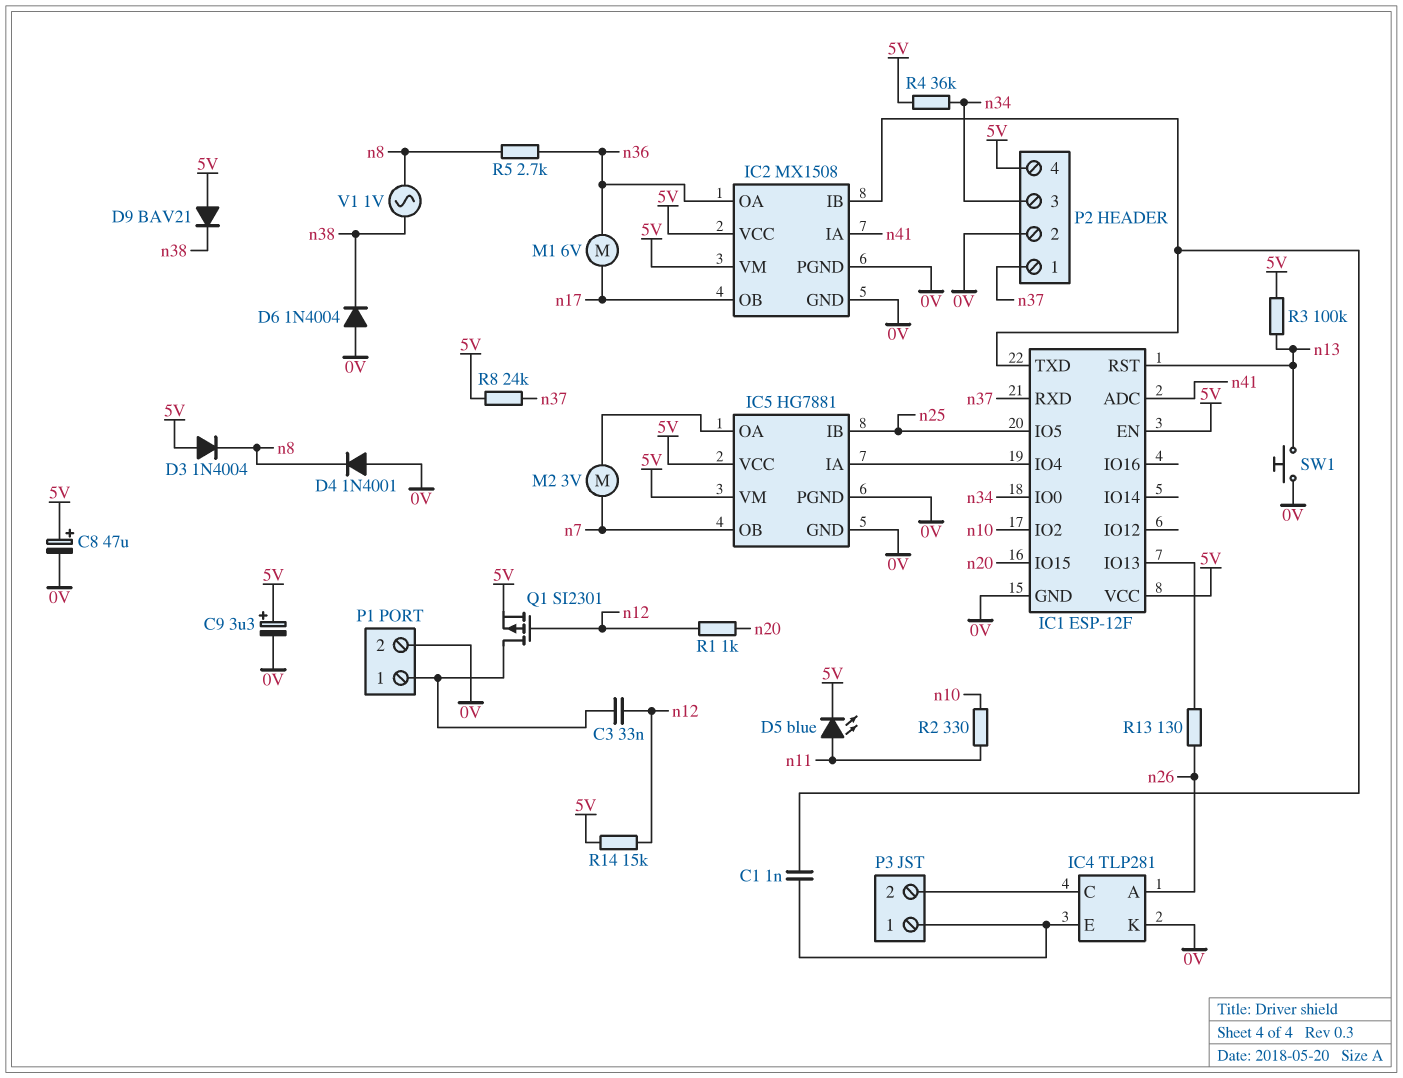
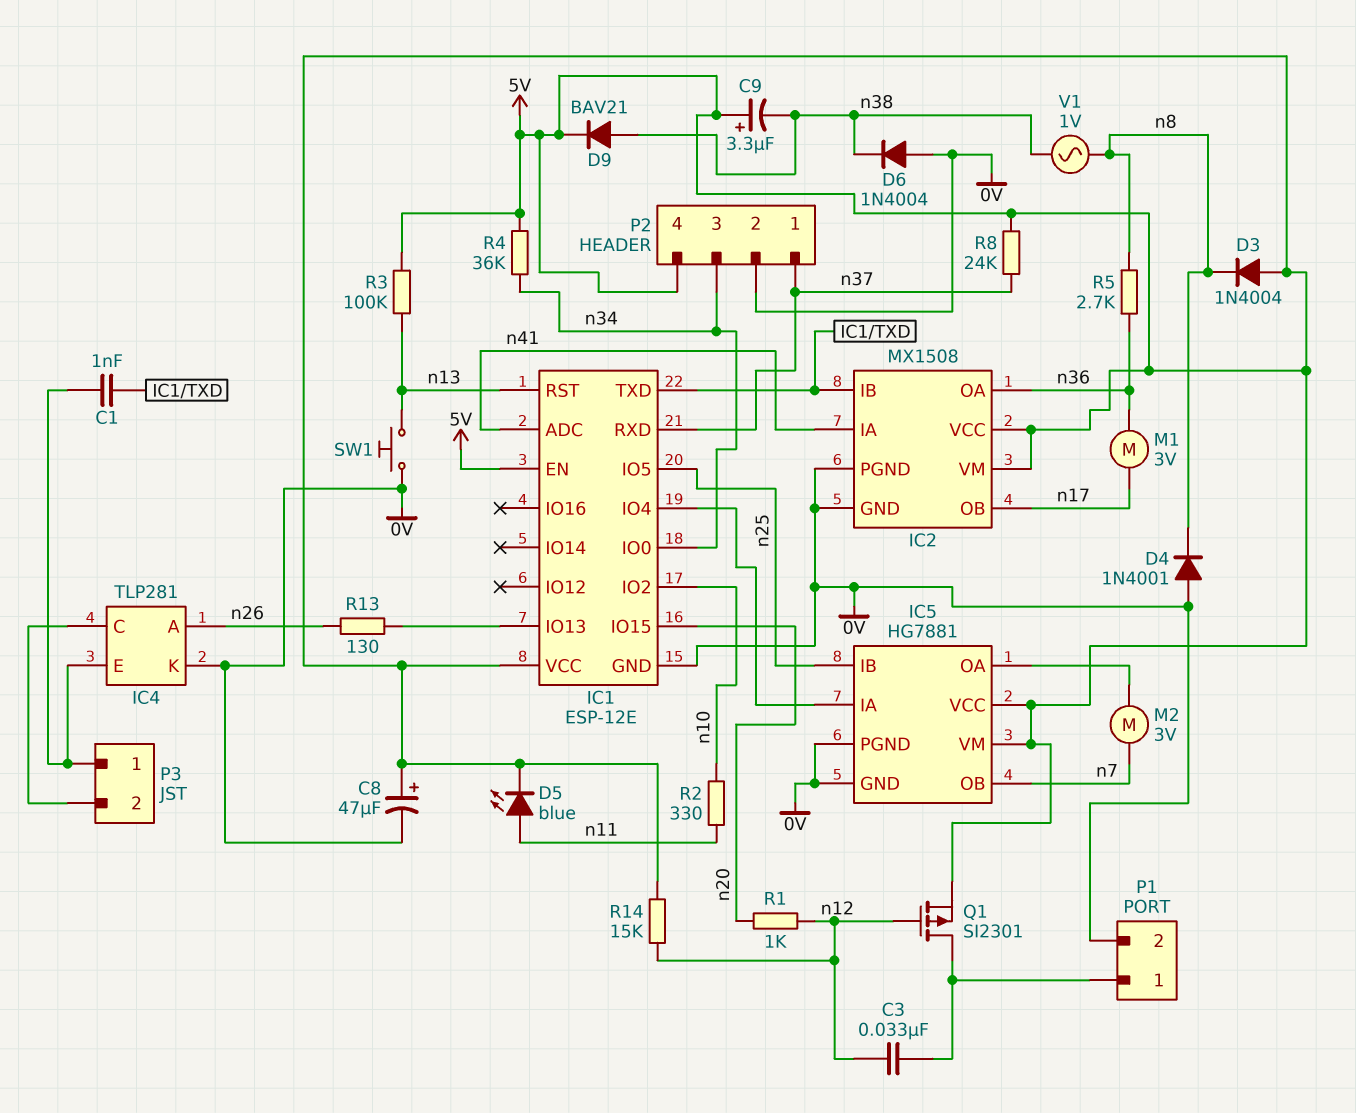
C9: 3.3uF (plus 5V, minus 0V) -> 3.3uF (plus 5V, minus n38)
D9: diode BAV21 (A 5V, K n38) -> diode BAV21 (A n38, K 5V)
IC1: ESP-12F -> ESP-12E
M1: motor 6V (n17, n36) -> motor 3V (n17, n36)

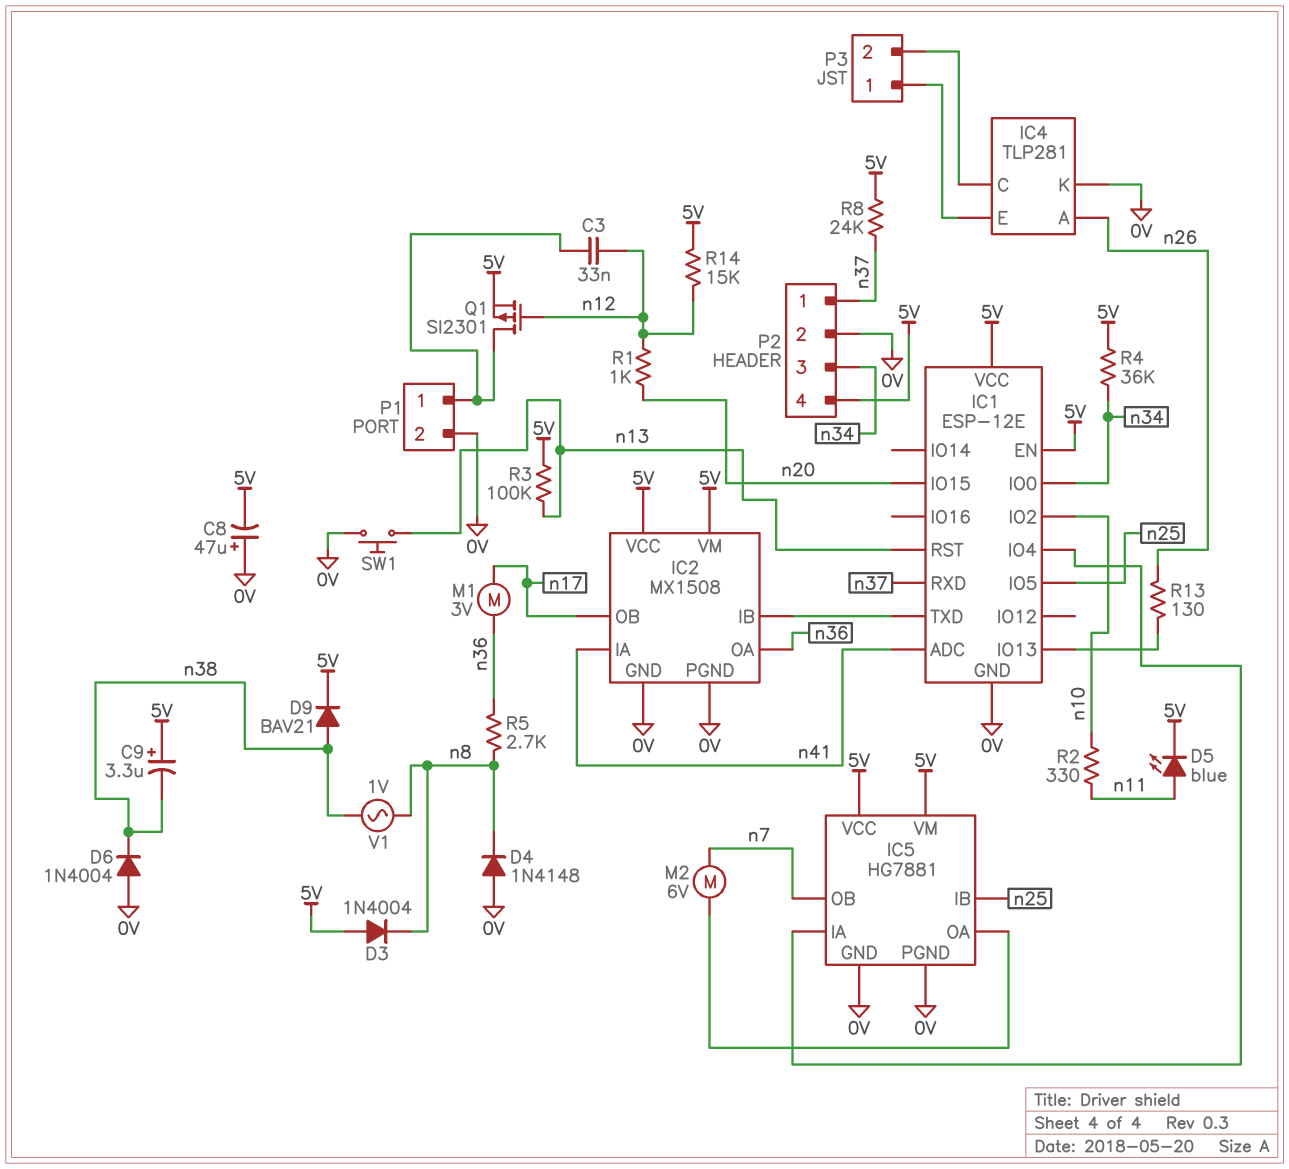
C1: 1nF (IC1/TXD, IC4/E) -> none
C8: 47uF (plus 5V, minus 0V) -> 47uF (plus 0V, minus 5V)
D4: diode 1N4001 (A 0V, K n8) -> diode 1N4148 (A 0V, K n8)
M2: motor 3V (IC5/OA, n7) -> motor 6V (IC5/OA, n7)

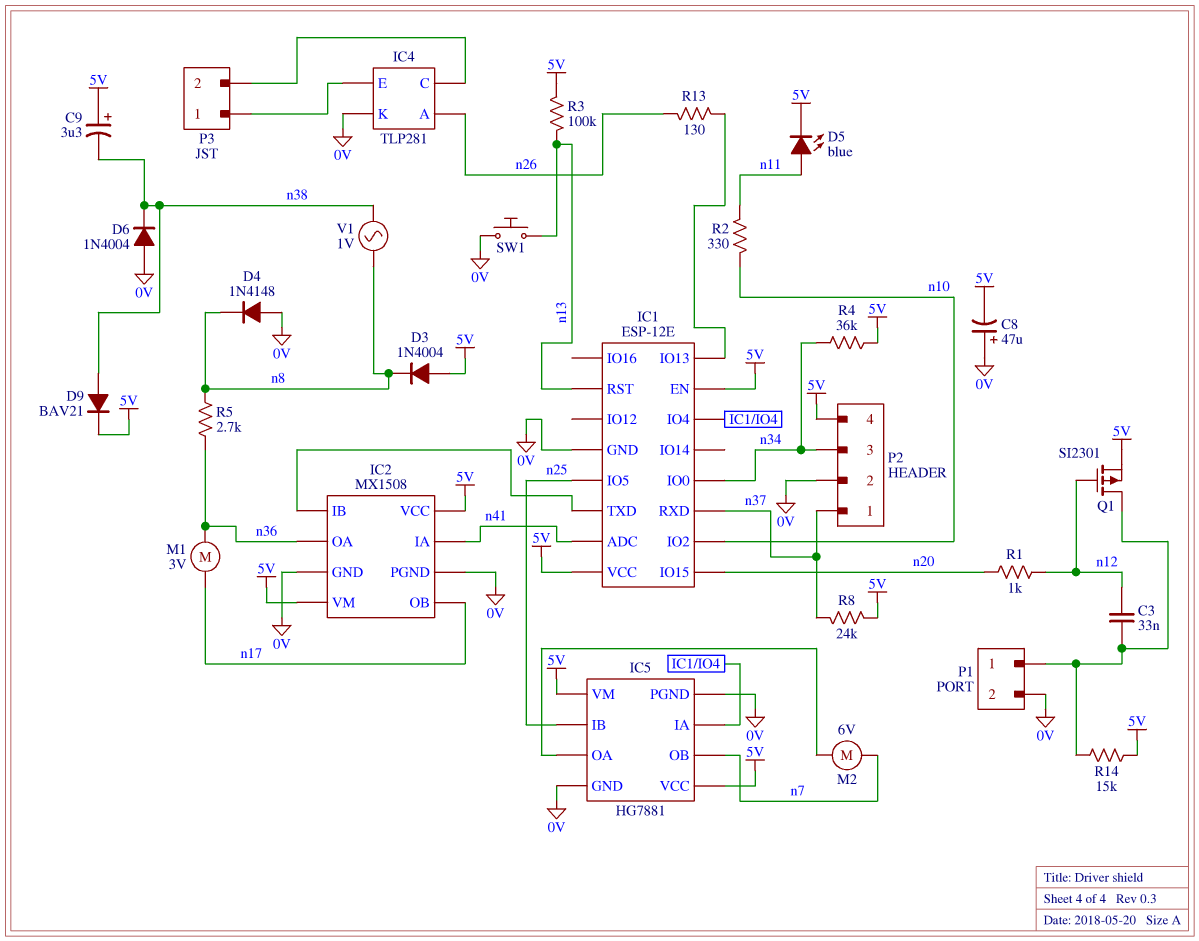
R14: 15k (5V, n12) -> 15k (5V, P1/1)

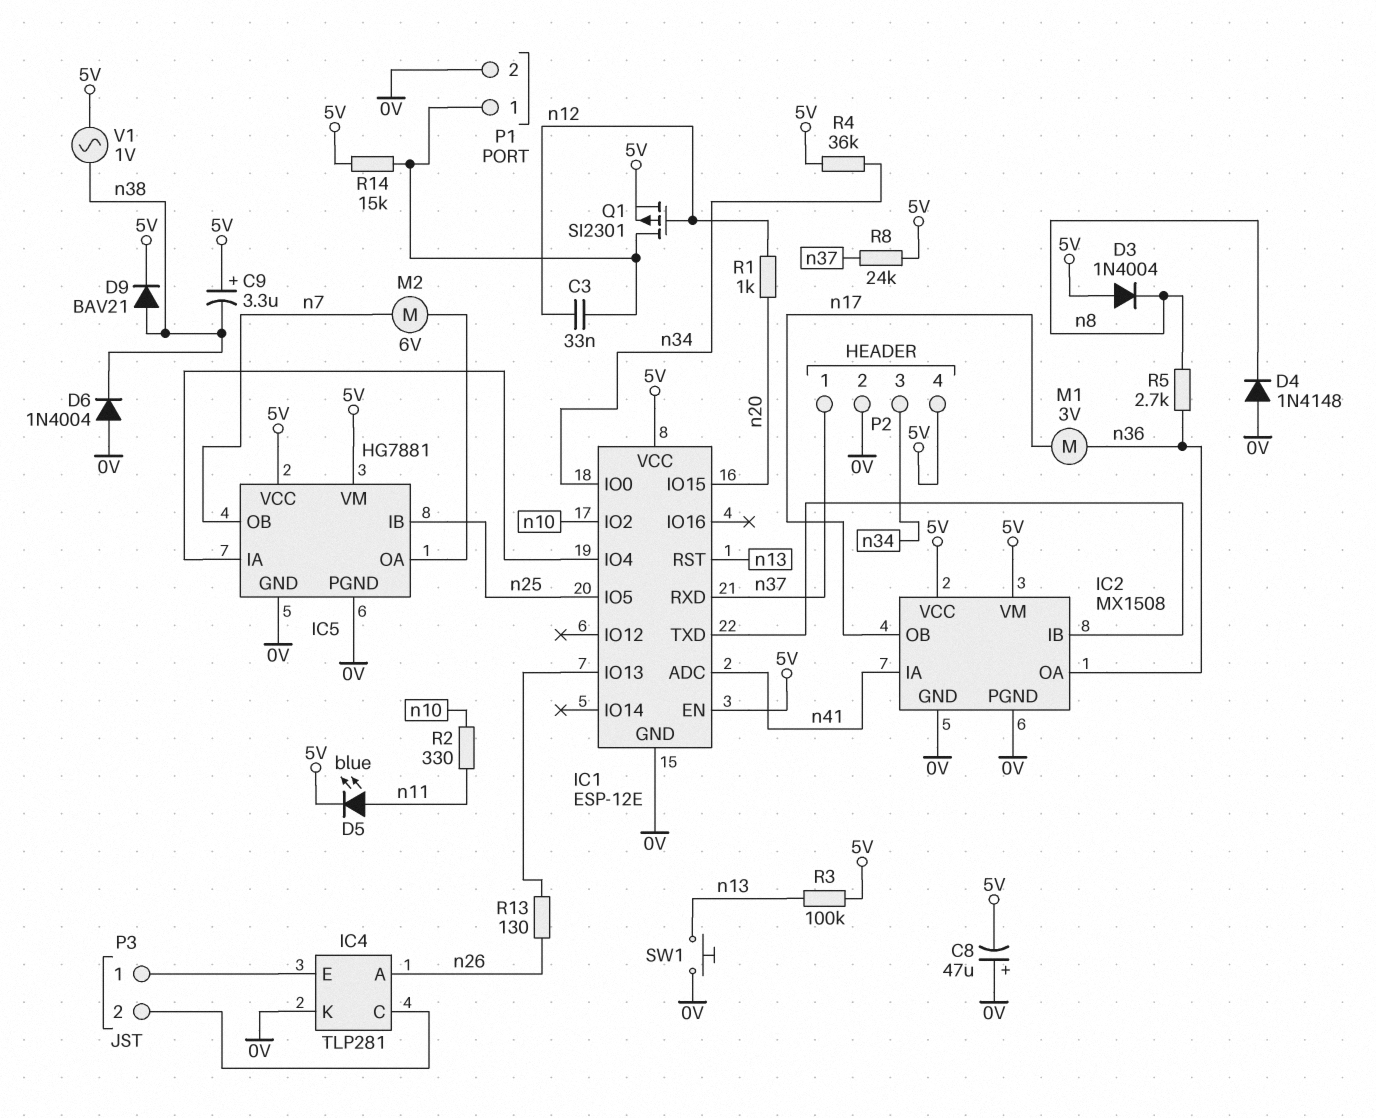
V1: AC 1V (n8, n38) -> AC 1V (5V, n38)

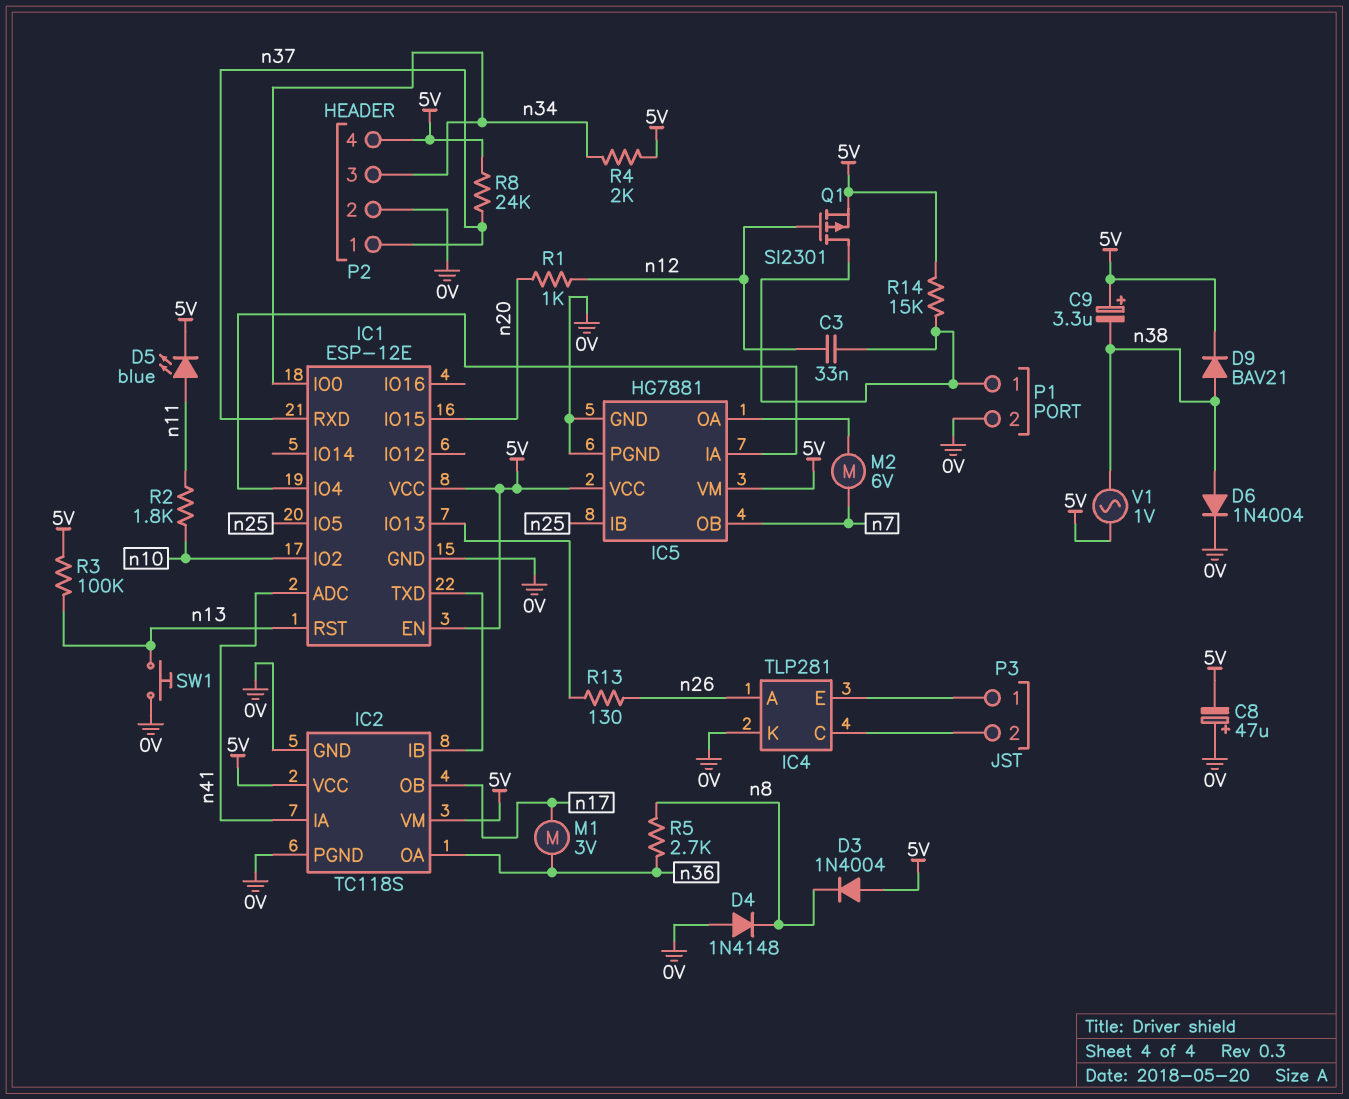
D6: diode 1N4004 (A 0V, K n38) -> diode 1N4004 (A n38, K 0V)
IC2: MX1508 -> TC118S
R2: 330 (n10, n11) -> 1.8k (n10, n11)
R4: 36k (5V, n34) -> 2k (5V, n34)

